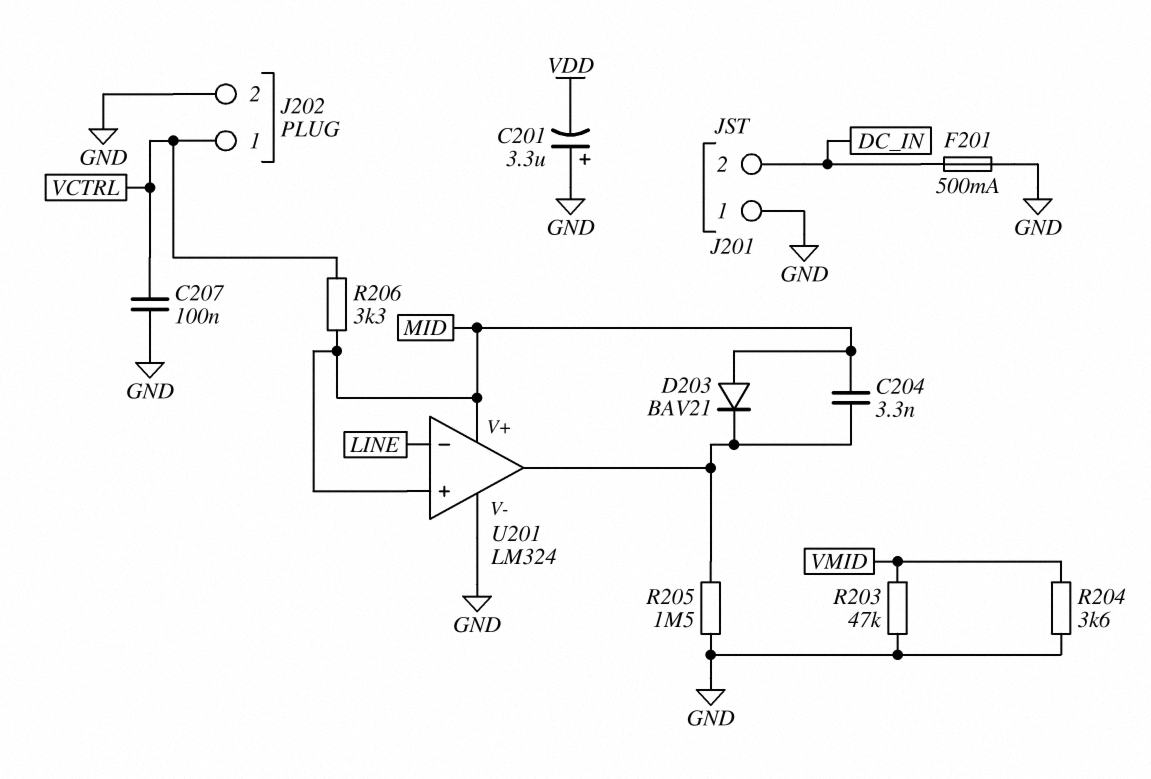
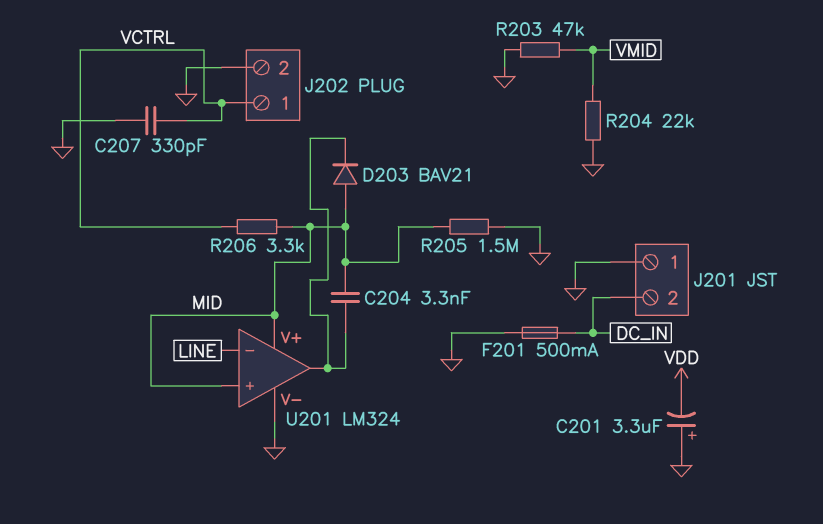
C207: 100nF (GND, VCTRL) -> 330pF (GND, VCTRL)
R204: 3.6k (GND, VMID) -> 22k (GND, VMID)
R205: 1.5M (GND, U201/out) -> 1.5M (GND, MID)

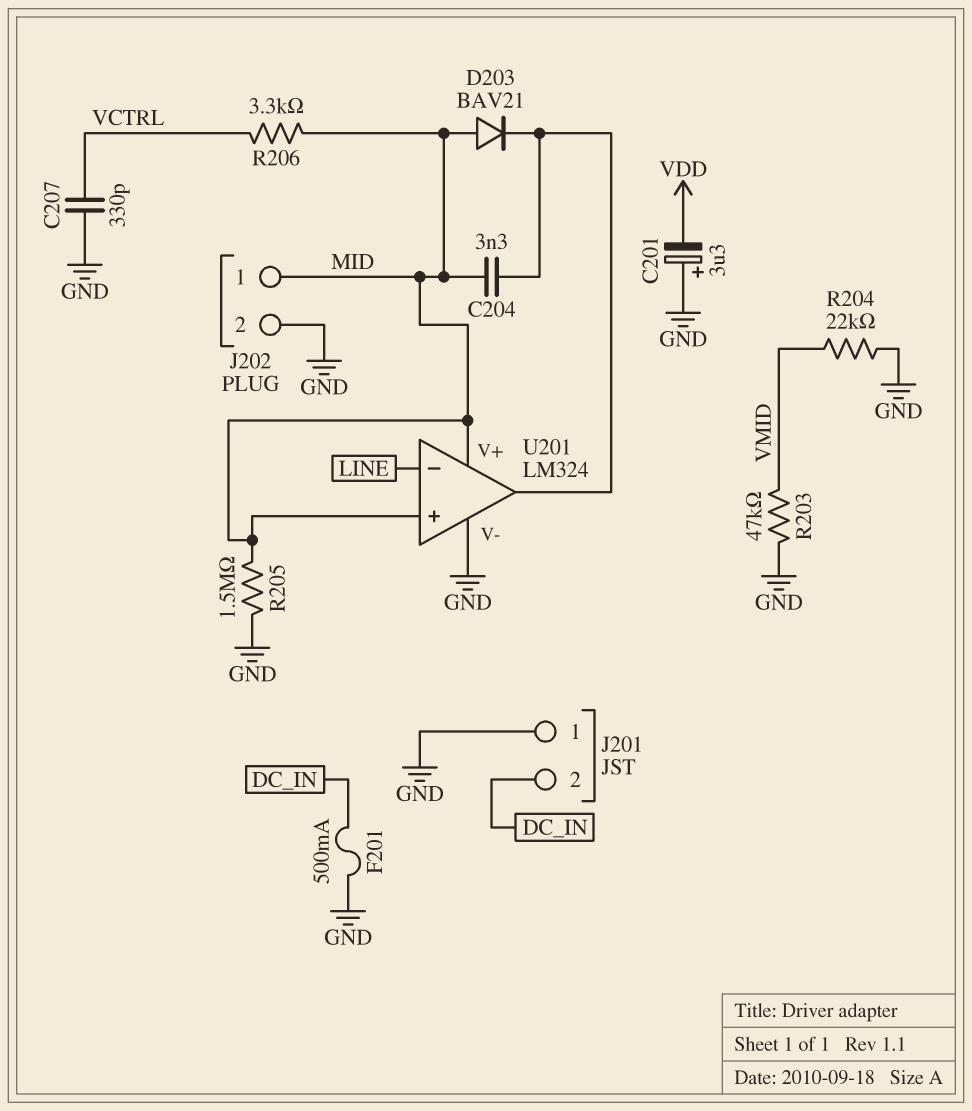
J202 pin 1: VCTRL -> MID

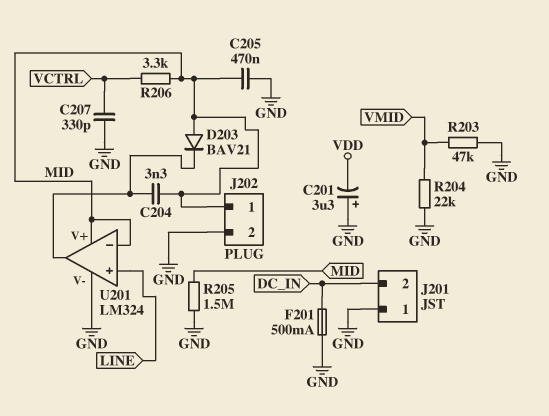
C205: none -> 470nF (GND, MID)
U201 pin in+: MID -> LINE
U201 pin in-: LINE -> MID

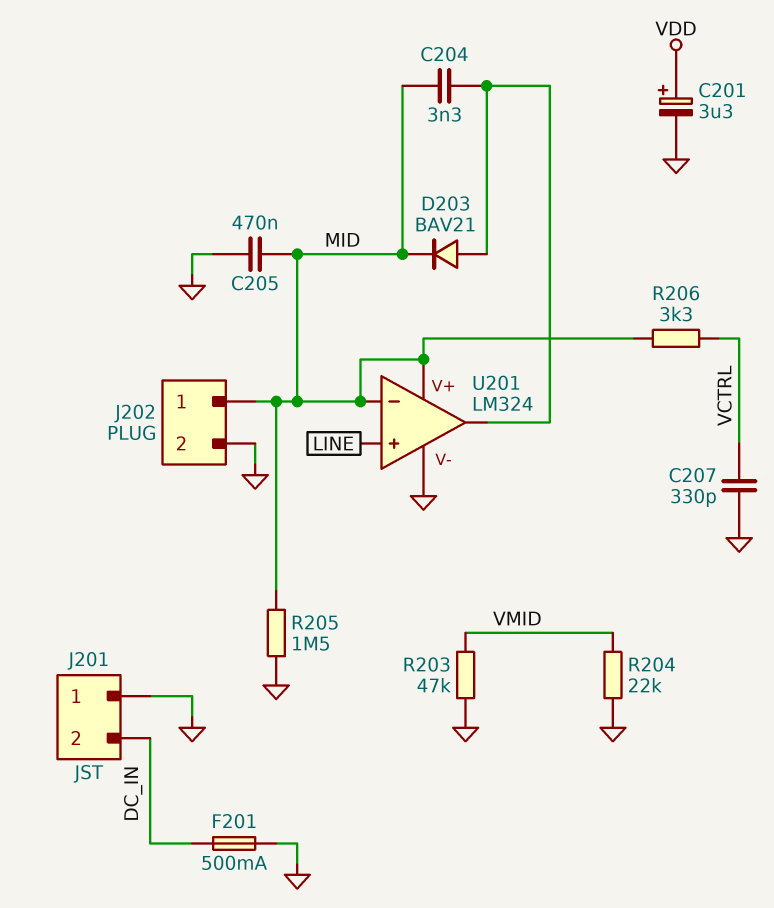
C201: 3.3uF (plus GND, minus VDD) -> 3.3uF (plus VDD, minus GND)
D203: diode BAV21 (A MID, K U201/out) -> diode BAV21 (A U201/out, K MID)

